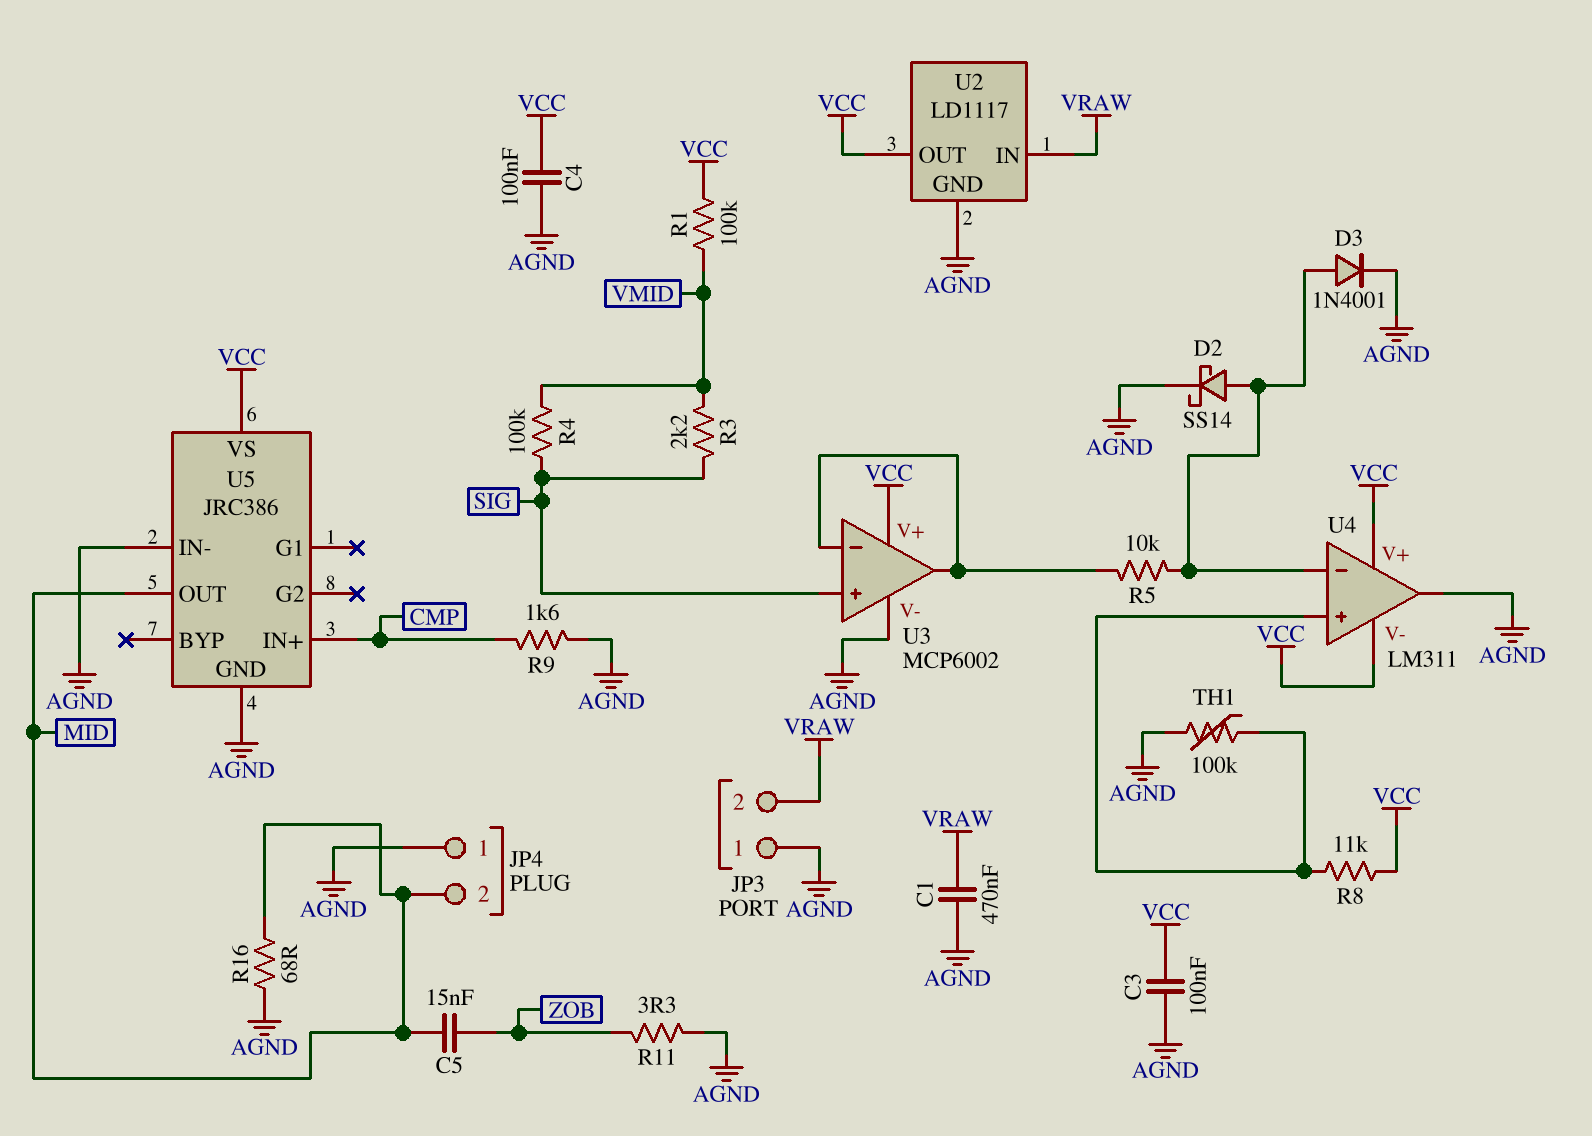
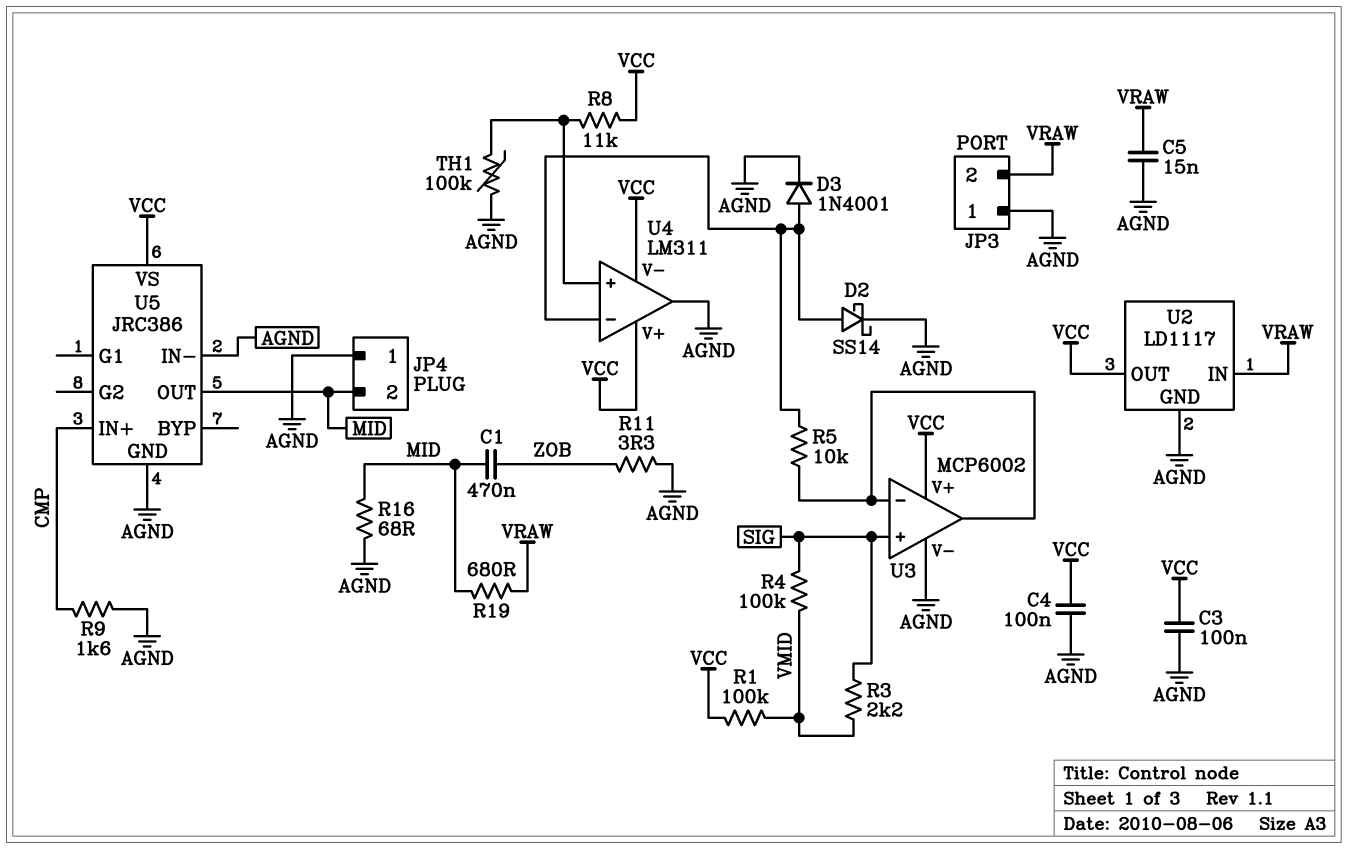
C1: 470nF (AGND, VRAW) -> 470nF (MID, ZOB)
C5: 15nF (MID, ZOB) -> 15nF (AGND, VRAW)
R19: none -> 680 (MID, VRAW)

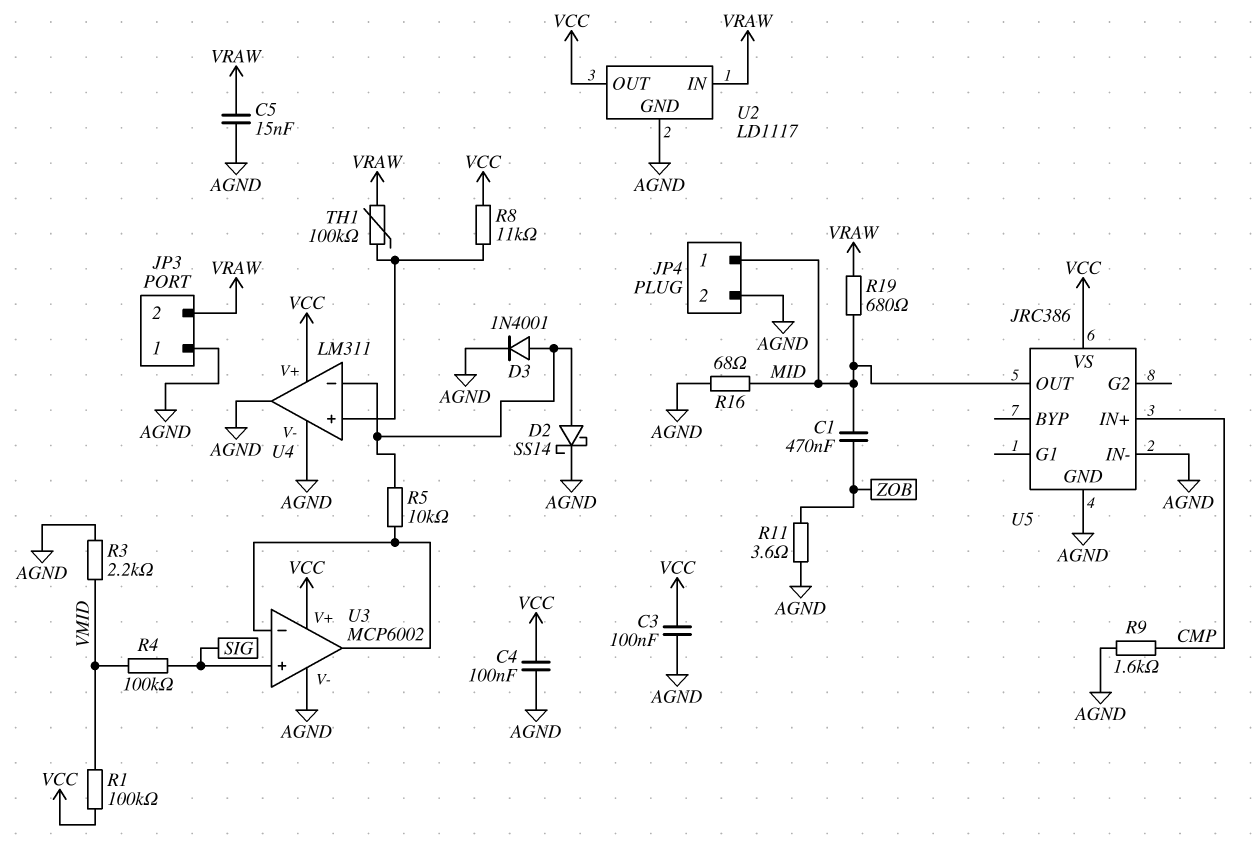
JP4 pin 1: AGND -> MID
JP4 pin 2: MID -> AGND
R3: 2.2k (SIG, VMID) -> 2.2k (AGND, VMID)
R11: 3.3 (AGND, ZOB) -> 3.6 (AGND, ZOB)
TH1: 100k (AGND, U4/in+) -> 100k (U4/in+, VRAW)
U4 pin V-: VCC -> AGND

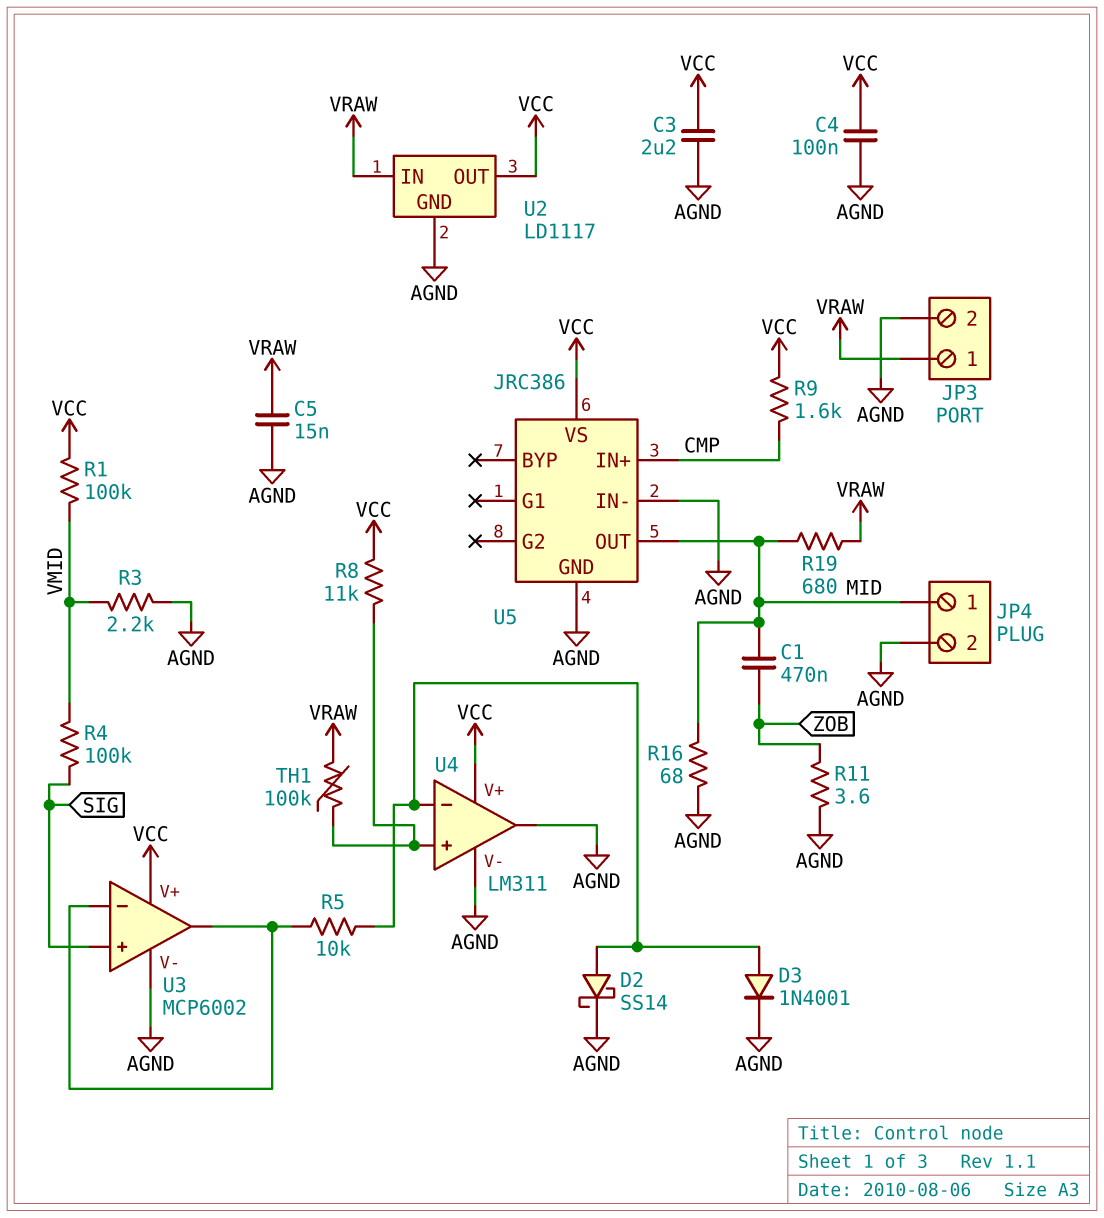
C3: 100nF (AGND, VCC) -> 2.2uF (AGND, VCC)
JP3 pin 1: AGND -> VRAW
JP3 pin 2: VRAW -> AGND
R9: 1.6k (AGND, CMP) -> 1.6k (CMP, VCC)

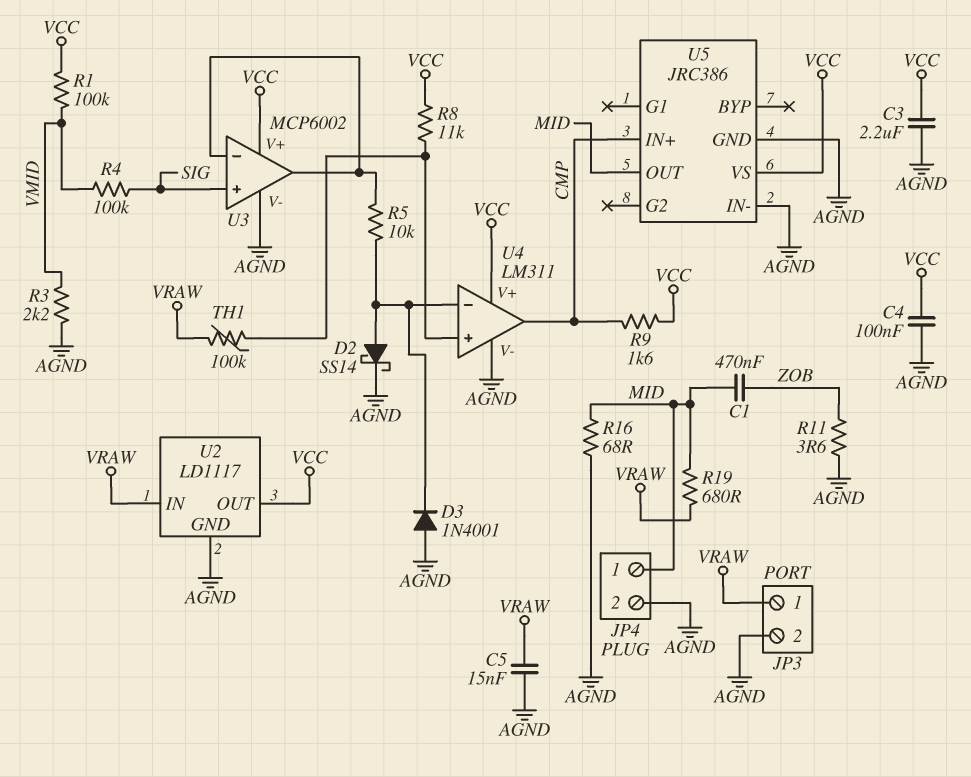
D3: diode 1N4001 (A U4/in-, K AGND) -> diode 1N4001 (A AGND, K U4/in-)
U4 pin out: AGND -> CMP

